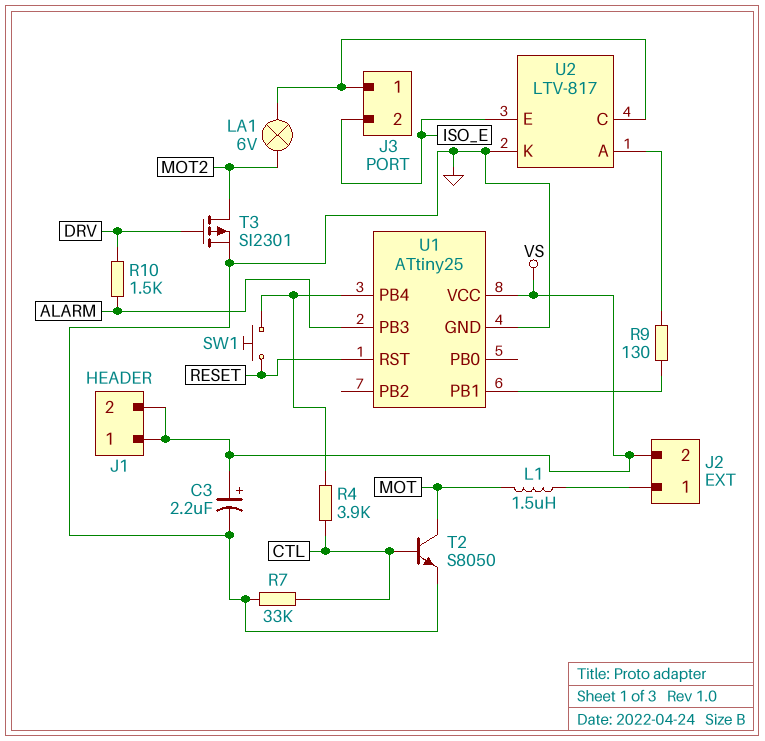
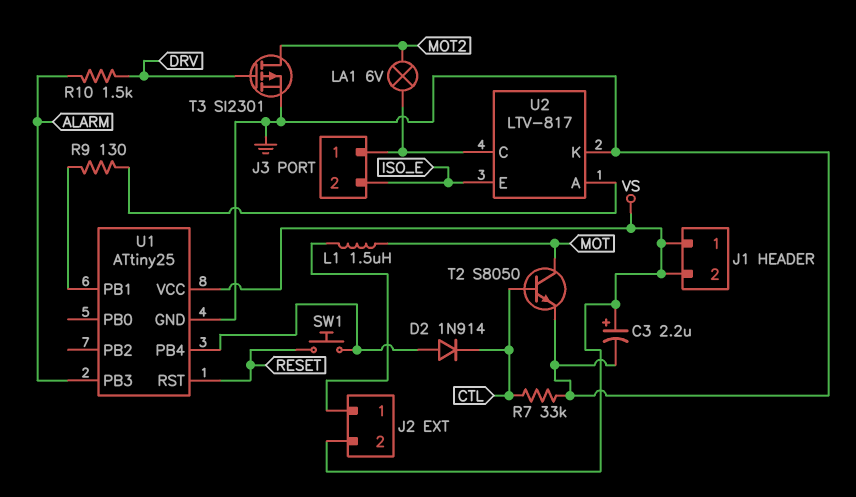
D2: none -> diode 1N914 (A U1/PB4, K CTL)
R4: 3.9k (CTL, U1/PB4) -> none

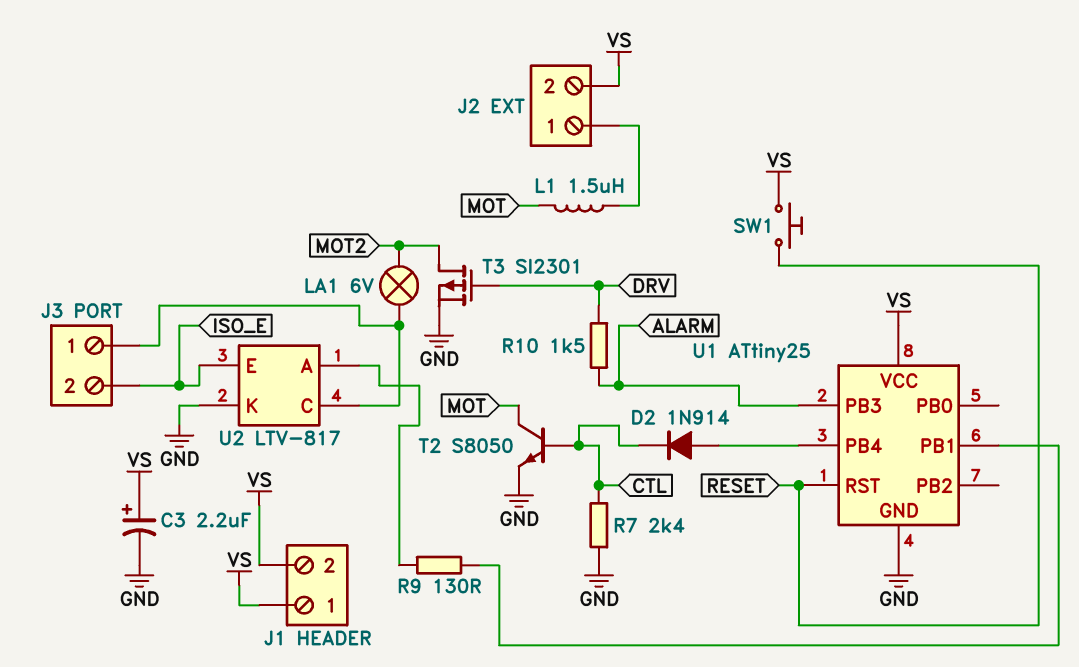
R7: 33k (CTL, GND) -> 2.4k (CTL, GND)
SW1: button (RESET, U1/PB4) -> button (RESET, VS)

